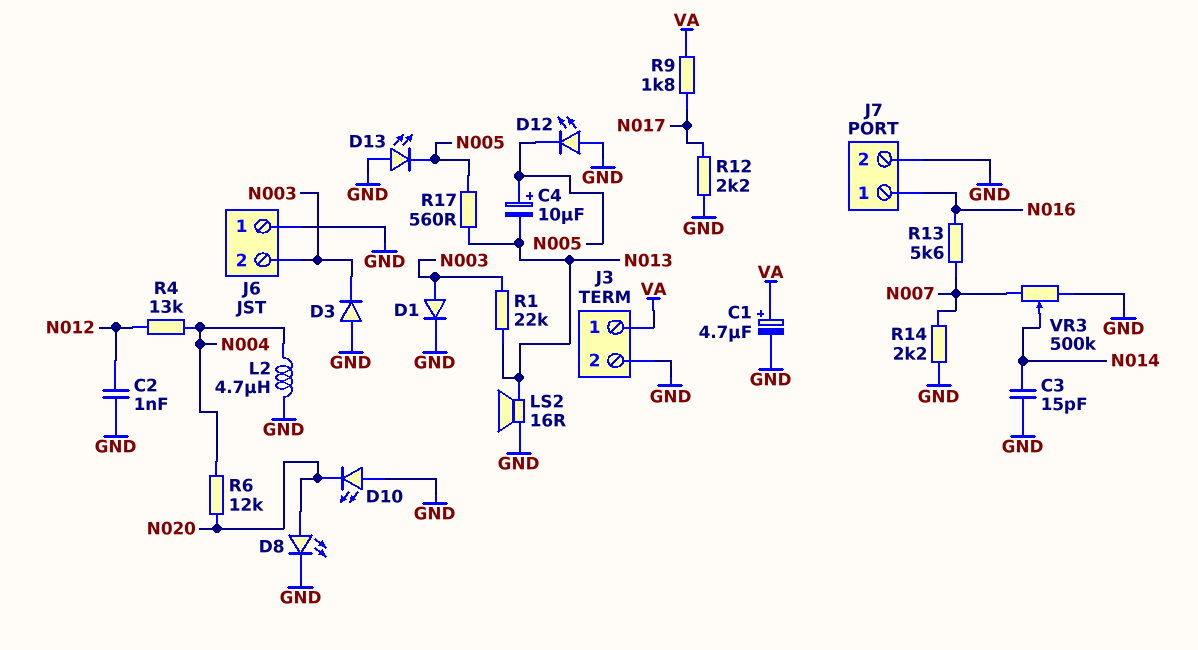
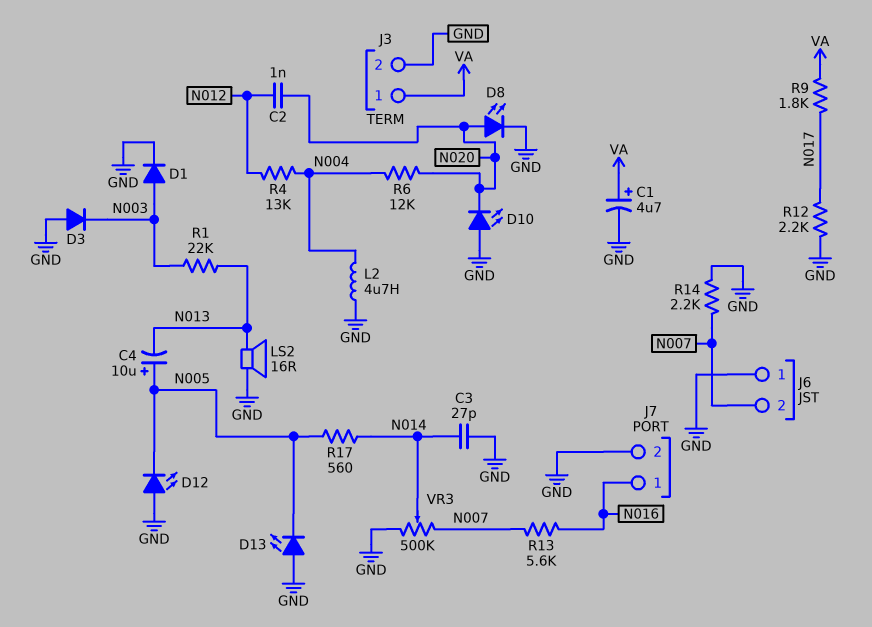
C2: 1nF (GND, N012) -> 1nF (N012, N020)
C3: 15pF (GND, N014) -> 27pF (GND, N014)
J6 pin 2: N003 -> N007
R17: 560 (N005, N013) -> 560 (N005, N014)

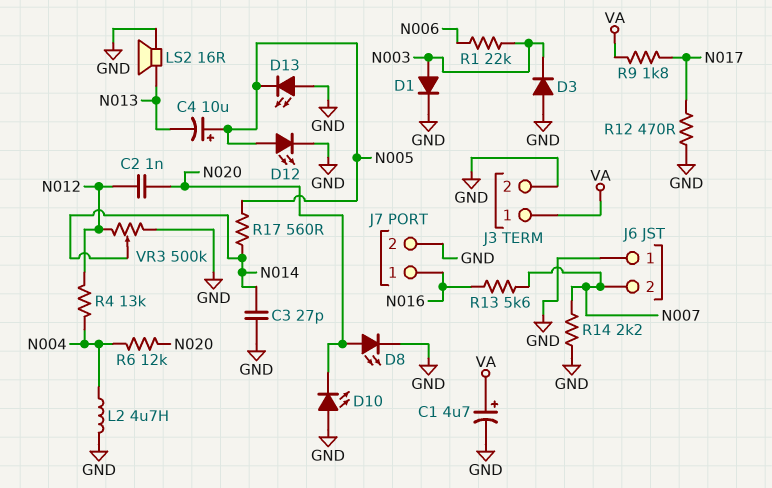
D12: LED (A GND, K N005) -> LED (A N005, K GND)
R1: 22k (N003, N013) -> 22k (N003, N006)
R12: 2.2k (GND, N017) -> 470 (GND, N017)
VR3: 500k (GND, N007, wiper N014) -> 500k (GND, N012, wiper N014)

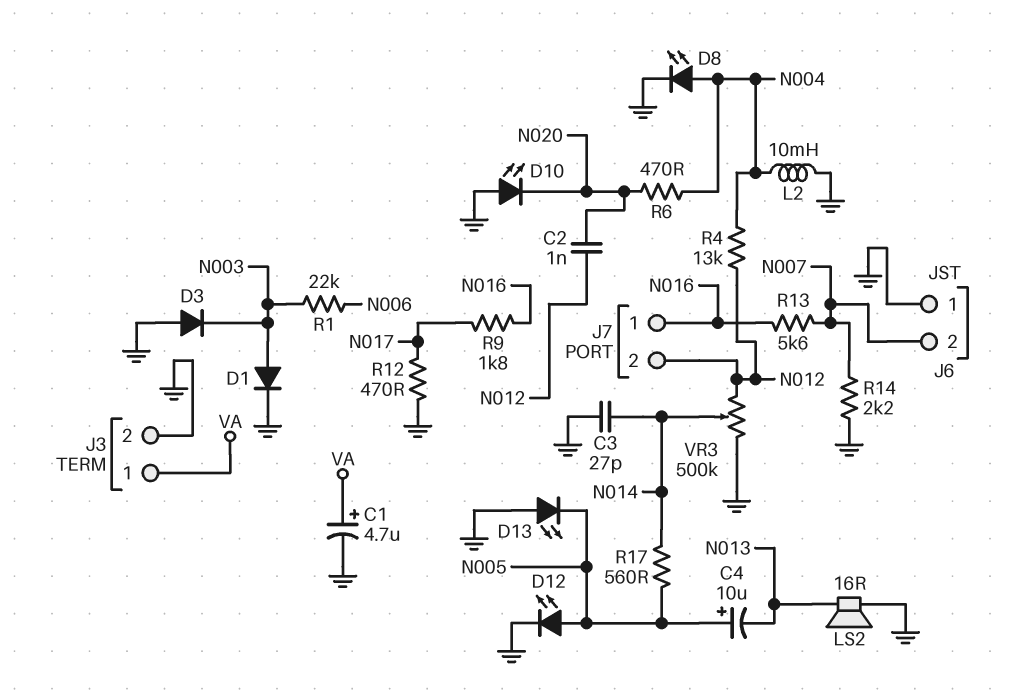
D8: LED (A N020, K GND) -> LED (A N004, K GND)
J7 pin 2: GND -> N012
L2: 4.7uH (GND, N004) -> 10mH (GND, N004)
R6: 12k (N004, N020) -> 470 (N004, N020)
R9: 1.8k (N017, VA) -> 1.8k (N016, N017)

